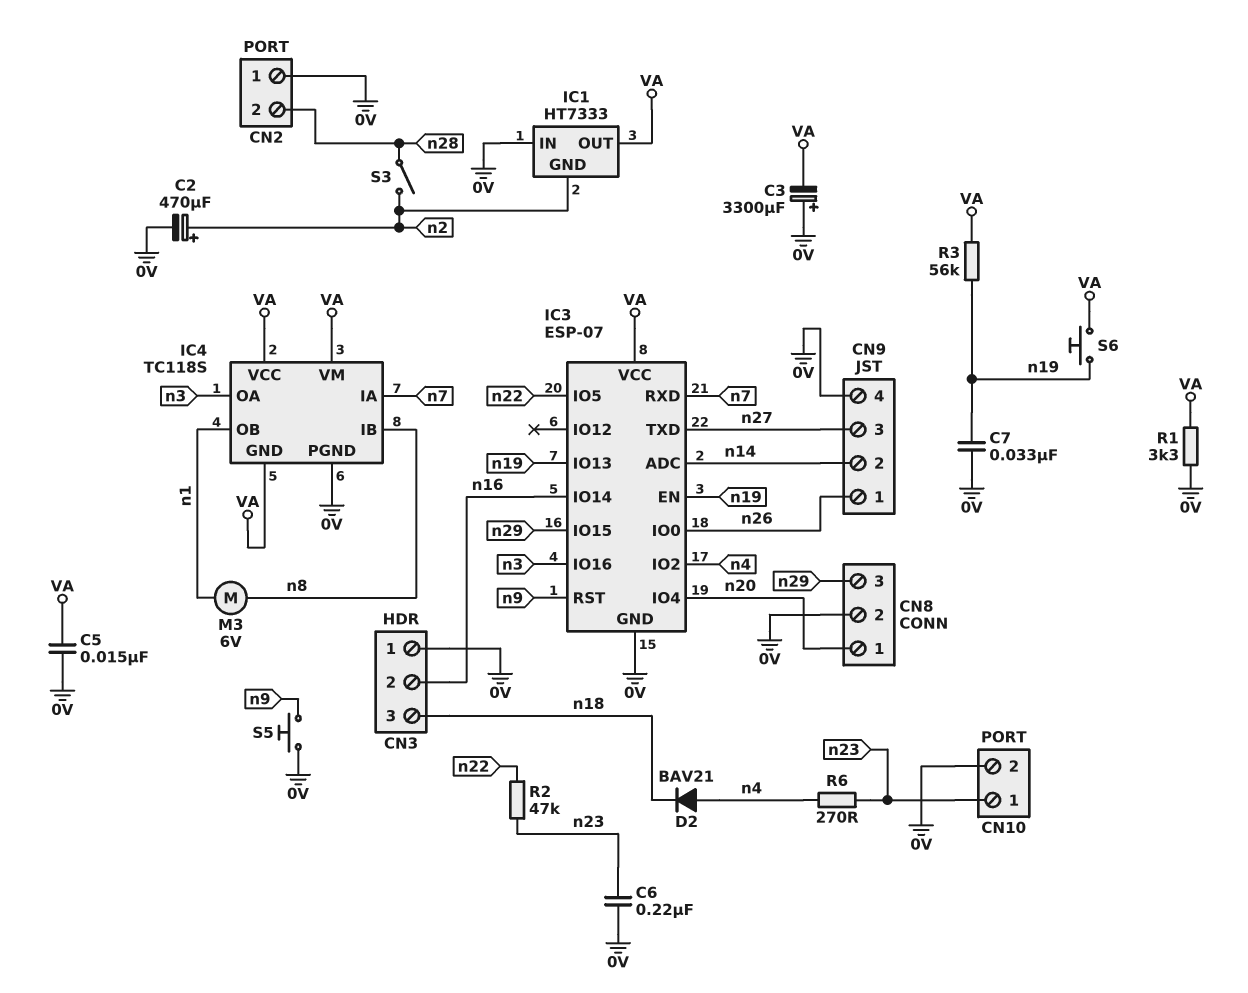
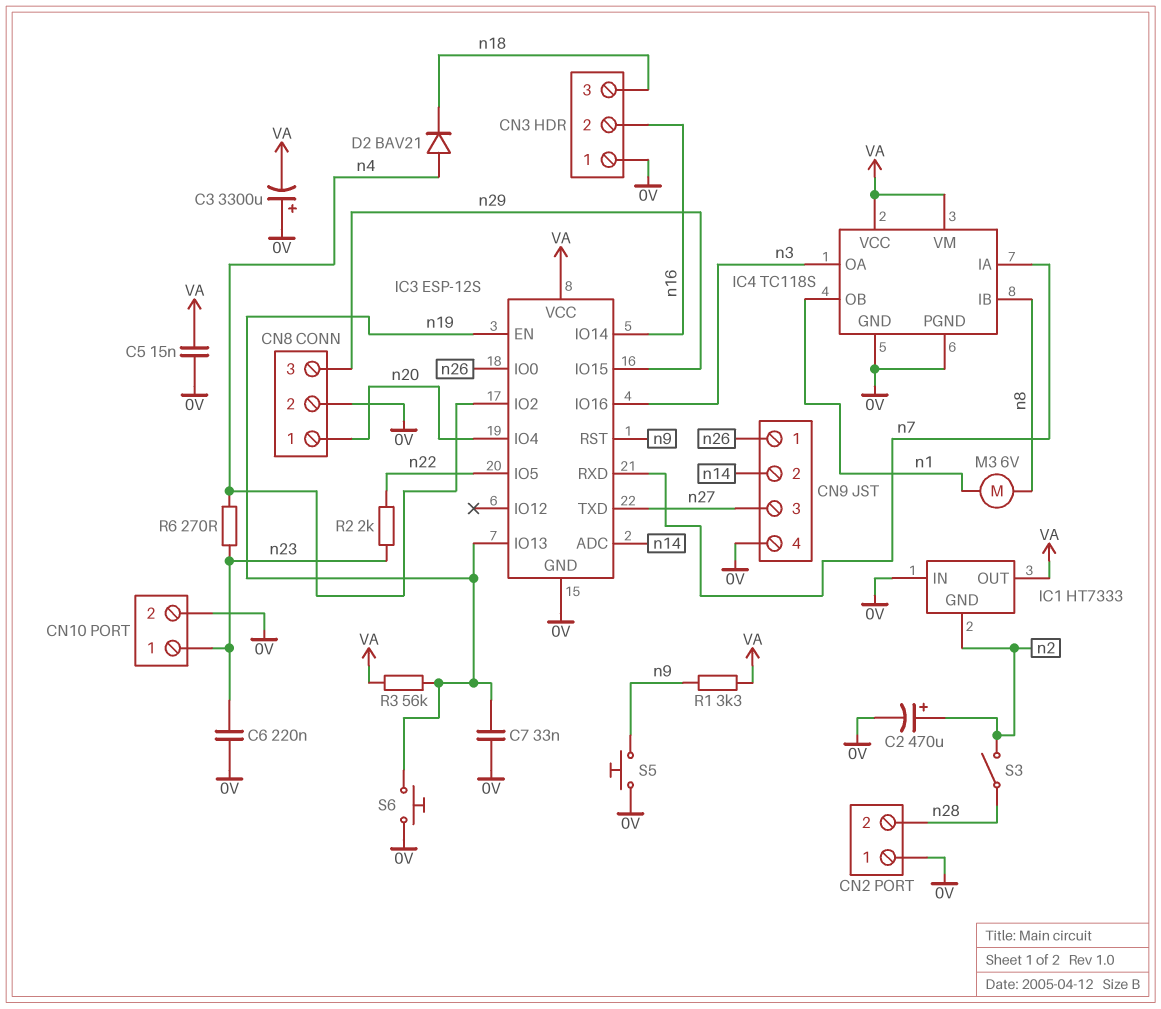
IC3: ESP-07 -> ESP-12S
IC4 pin GND: VA -> 0V
R1: 3.3k (0V, VA) -> 3.3k (VA, n9)
R2: 47k (n22, n23) -> 2k (n22, n23)
S6: button (VA, n19) -> button (0V, n19)

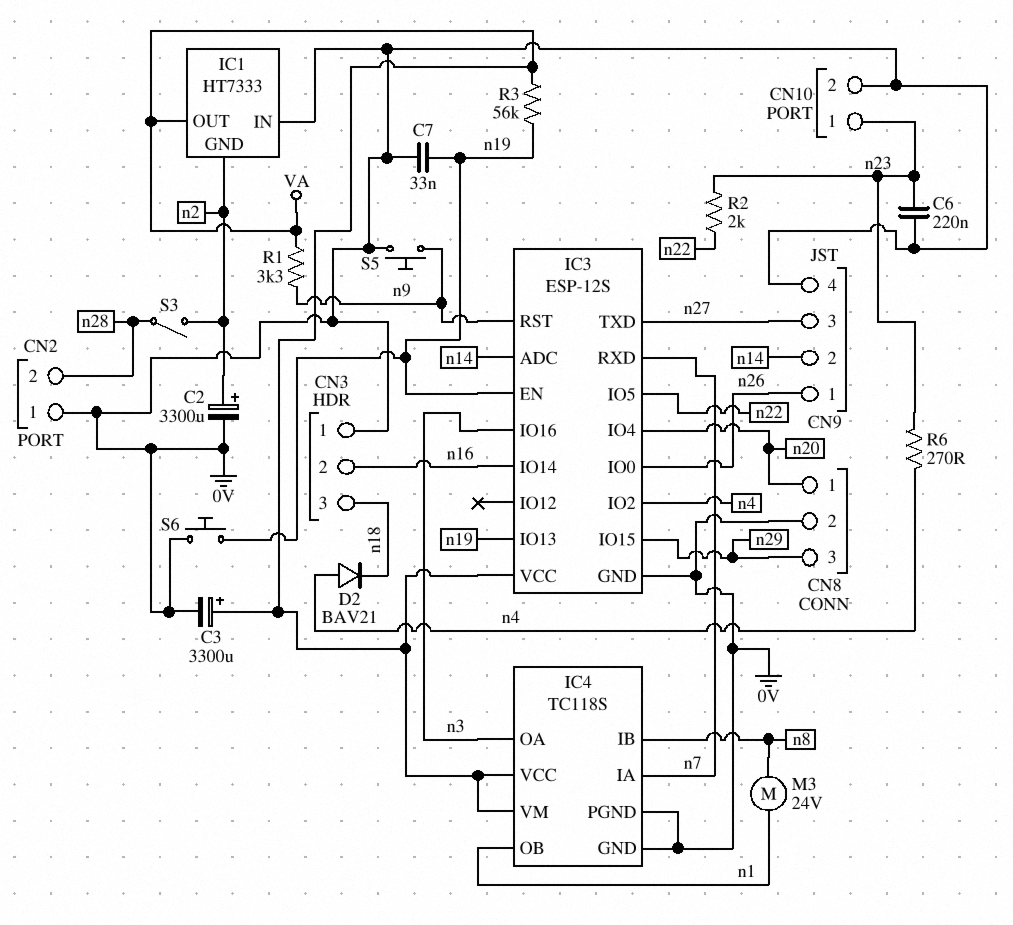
C2: 470uF (plus n2, minus 0V) -> 3300uF (plus n2, minus 0V)
C3: 3300uF (plus 0V, minus VA) -> 3300uF (plus VA, minus 0V)
C5: 15nF (0V, VA) -> none
M3: motor 6V (n1, n8) -> motor 24V (n1, n8)

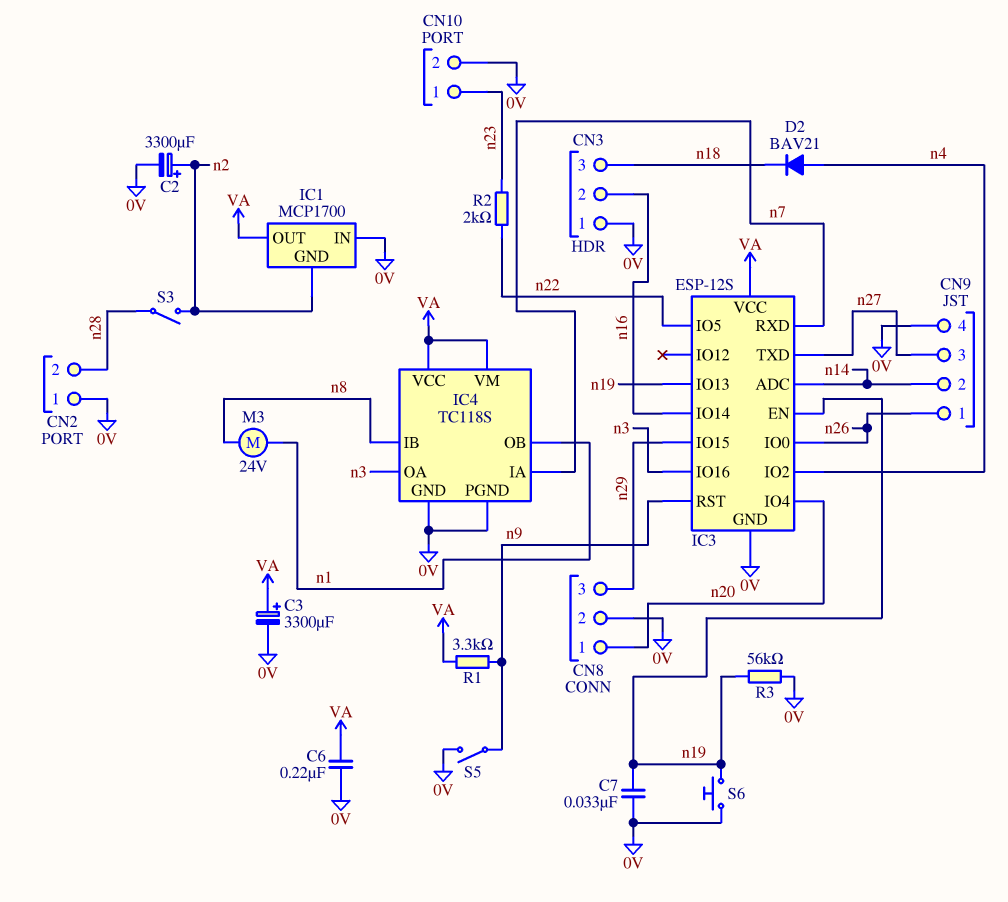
C6: 220nF (0V, n23) -> 220nF (0V, VA)
IC1: HT7333 -> MCP1700
R3: 56k (VA, n19) -> 56k (0V, n19)
R6: 270 (n4, n23) -> none
S5: button (0V, n9) -> switch (0V, n9)

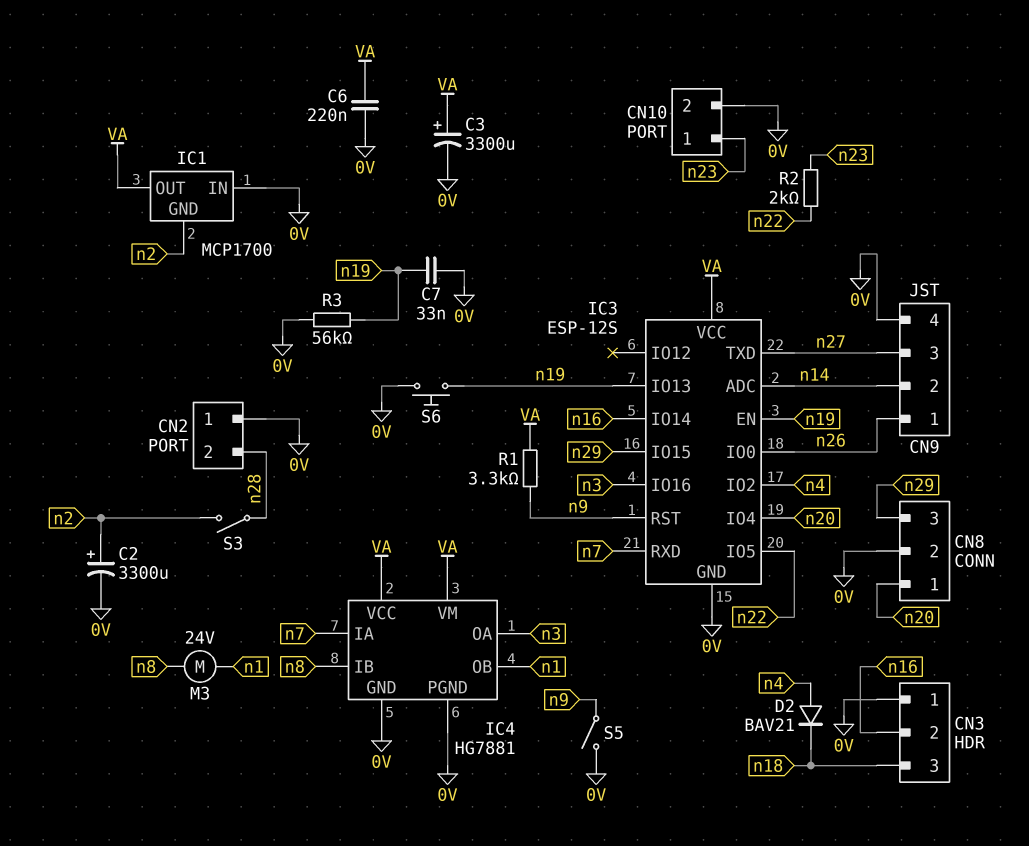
IC4: TC118S -> HG7881

